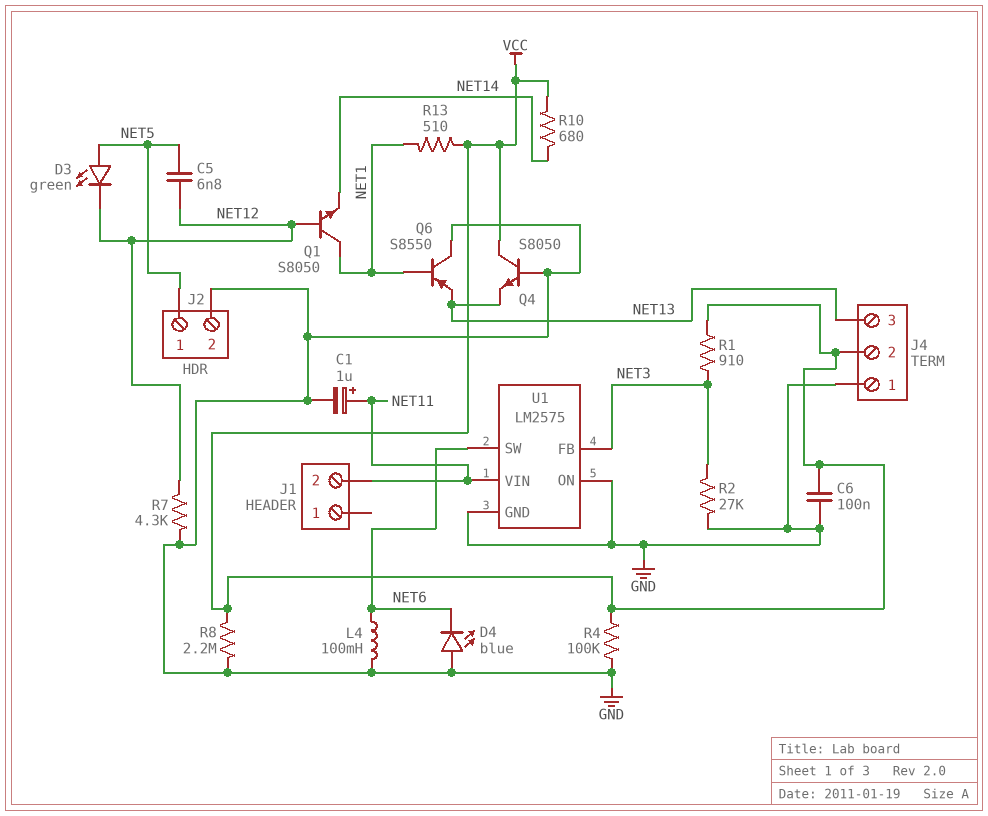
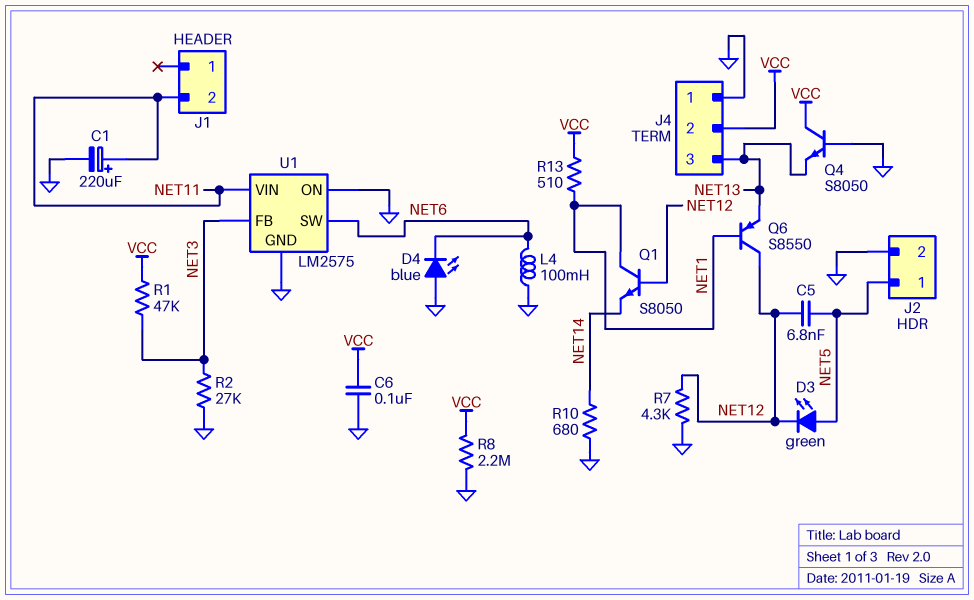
C1: 1uF (plus NET11, minus GND) -> 220uF (plus NET11, minus GND)
Q6: PNP S8550 (B NET1, C GND, E NET13) -> PNP S8550 (B NET1, C NET12, E NET13)
R1: 910 (NET3, VCC) -> 47k (NET3, VCC)
R4: 100k (GND, VCC) -> none
R10: 680 (NET14, VCC) -> 680 (GND, NET14)

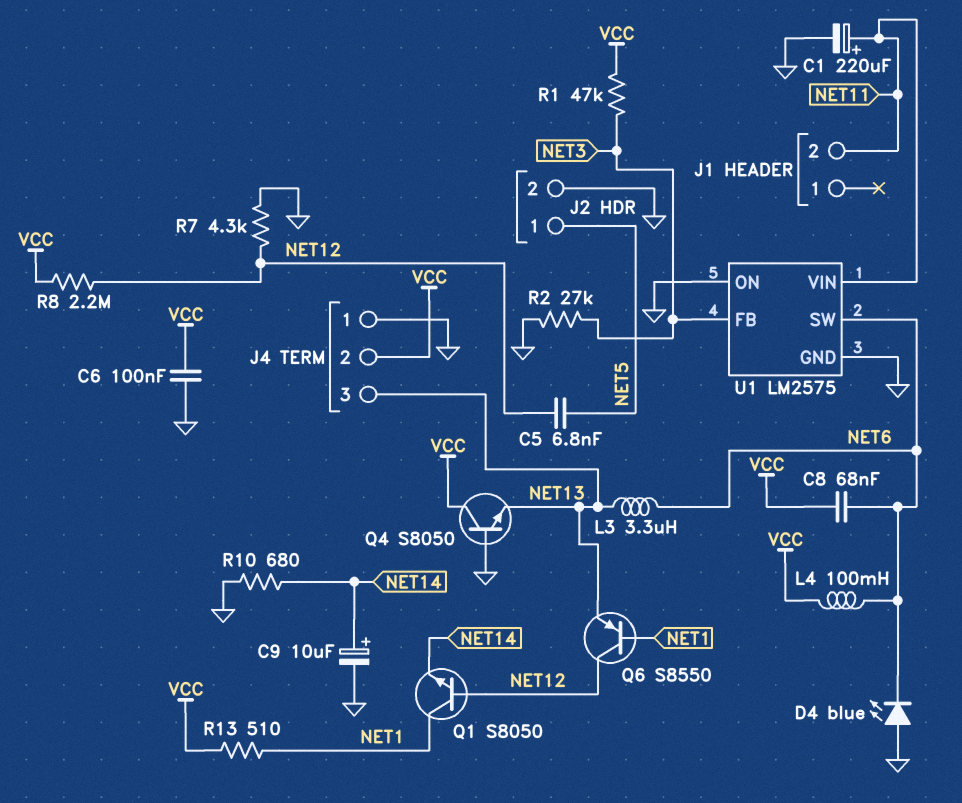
C8: none -> 68nF (NET6, VCC)
C9: none -> 10uF (plus NET14, minus GND)
D3: LED green (A NET5, K NET12) -> none
L3: none -> 3.3uH (NET6, NET13)
L4: 100mH (GND, NET6) -> 100mH (NET6, VCC)
R8: 2.2M (GND, VCC) -> 2.2M (NET12, VCC)

